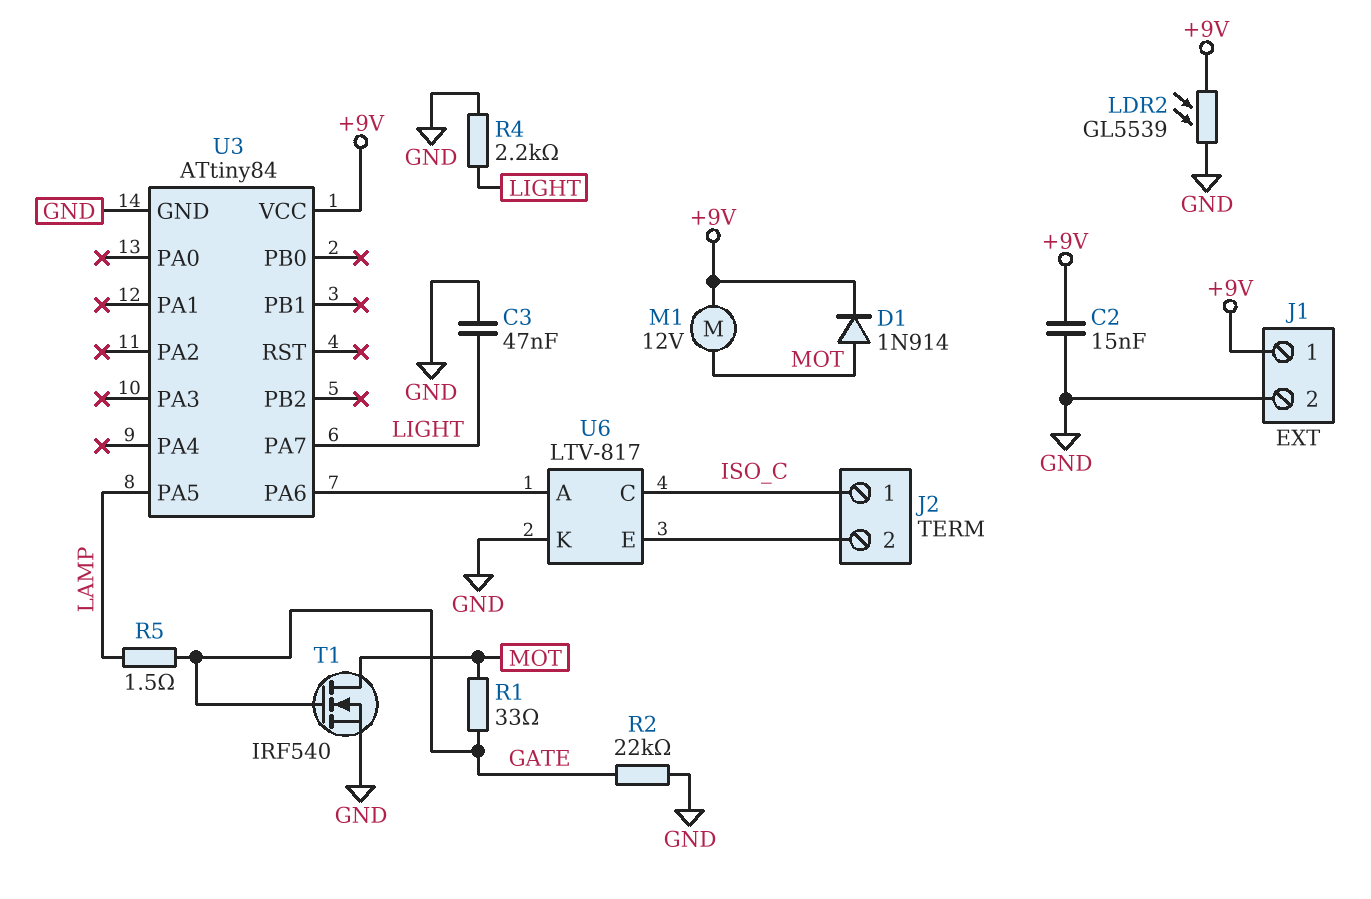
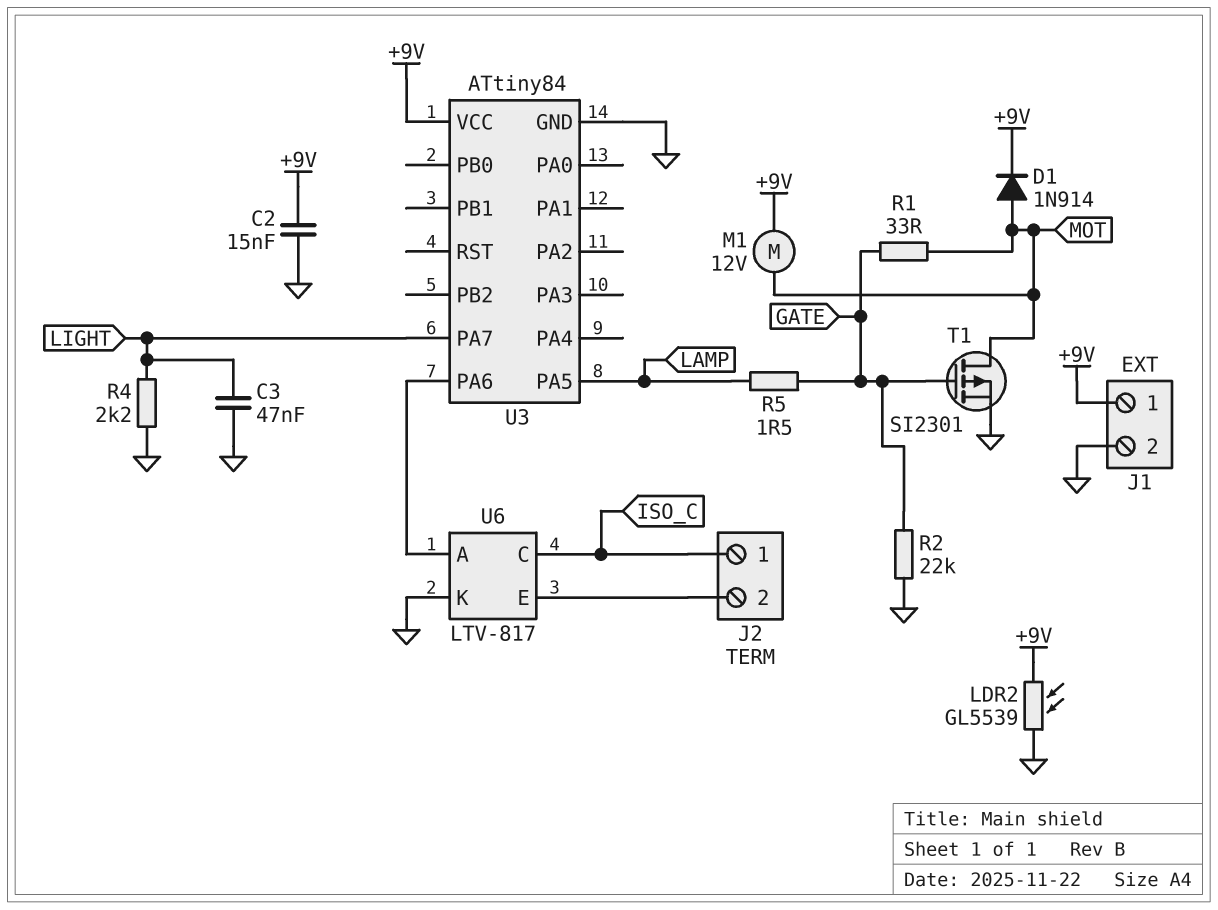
T1: NMOS IRF540 (G GATE, D MOT, S GND) -> PMOS SI2301 (G GATE, D MOT, S GND)

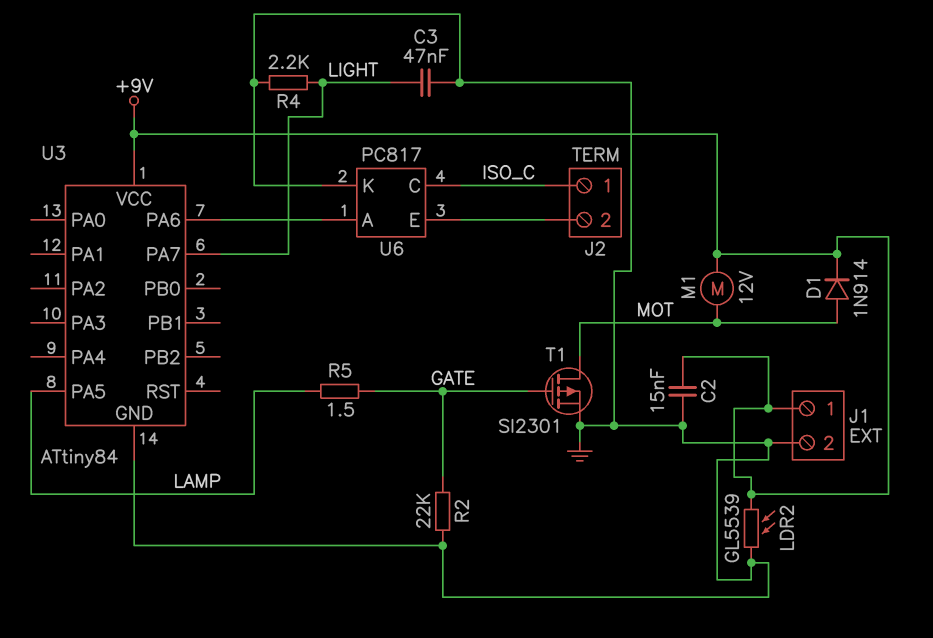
R1: 33 (GATE, MOT) -> none
U6: LTV-817 -> PC817

